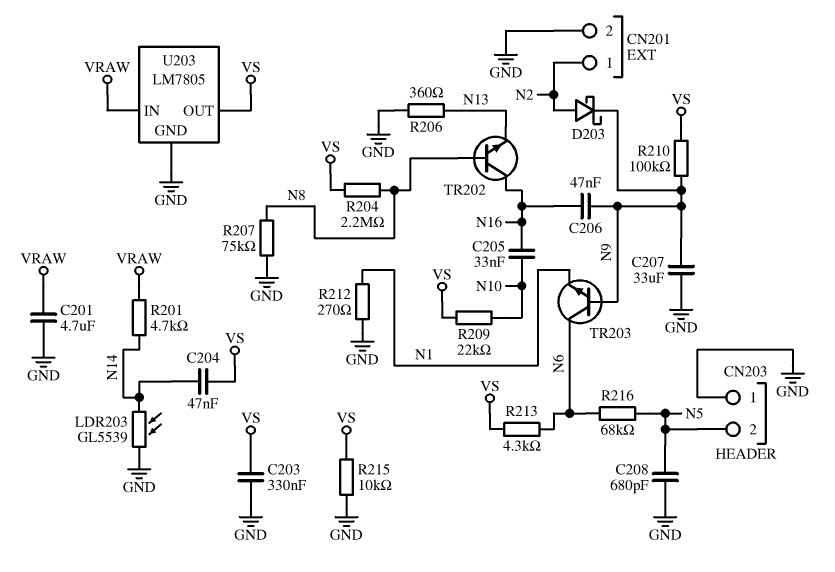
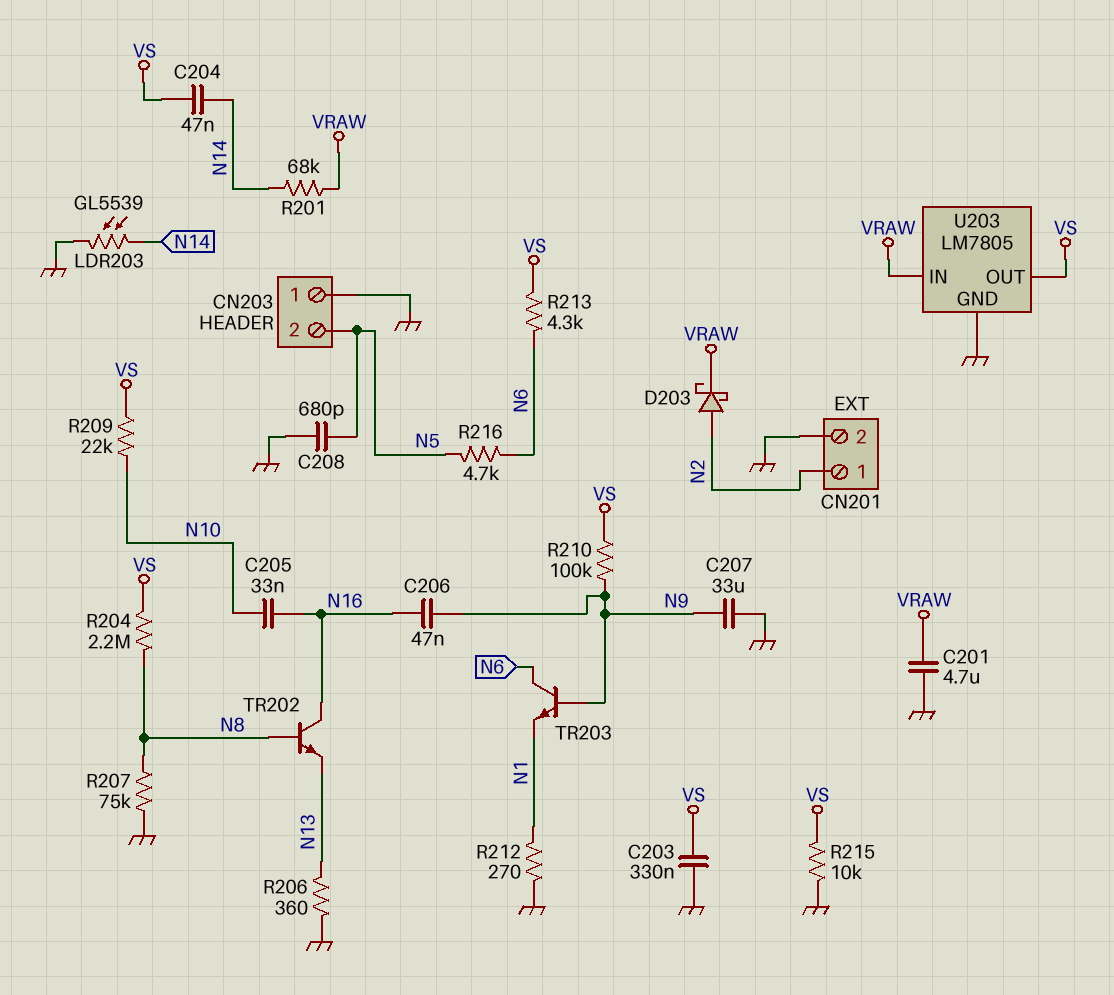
D203: schottky (A N2, K N9) -> schottky (A N2, K VRAW)
R201: 4.7k (N14, VRAW) -> 68k (N14, VRAW)
R216: 68k (N5, N6) -> 4.7k (N5, N6)

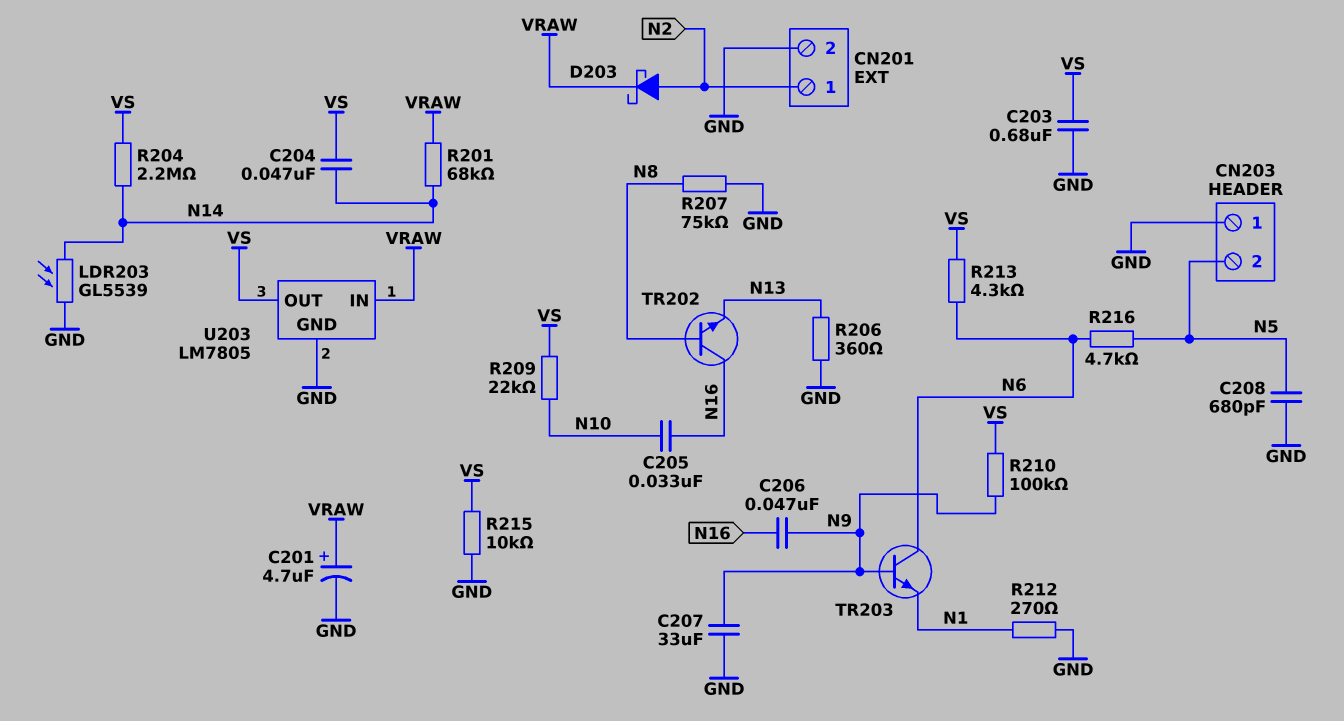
C201: 4.7uF (GND, VRAW) -> 4.7uF (plus VRAW, minus GND)
C203: 330nF (GND, VS) -> 680nF (GND, VS)
R204: 2.2M (N8, VS) -> 2.2M (N14, VS)

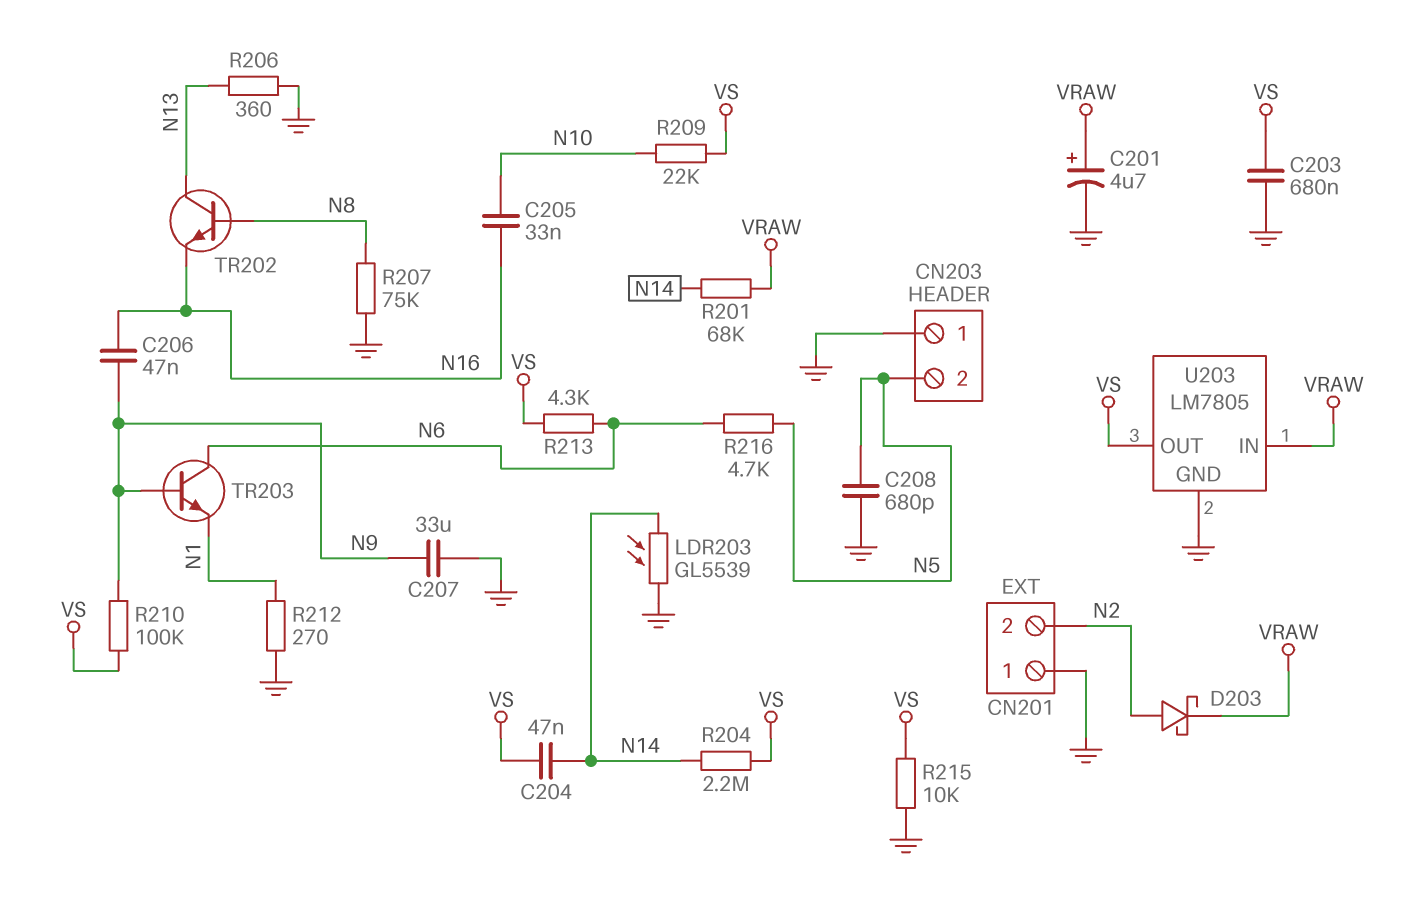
CN201 pin 1: N2 -> GND
CN201 pin 2: GND -> N2
TR202: NPN (B N8, C N16, E N13) -> NPN (B N8, C N13, E N16)

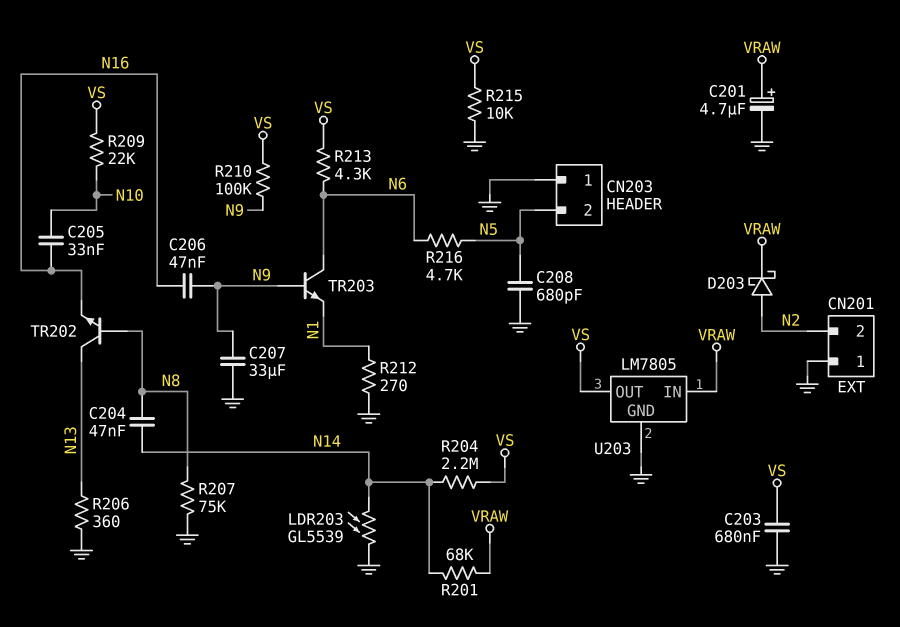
C204: 47nF (N14, VS) -> 47nF (N8, N14)

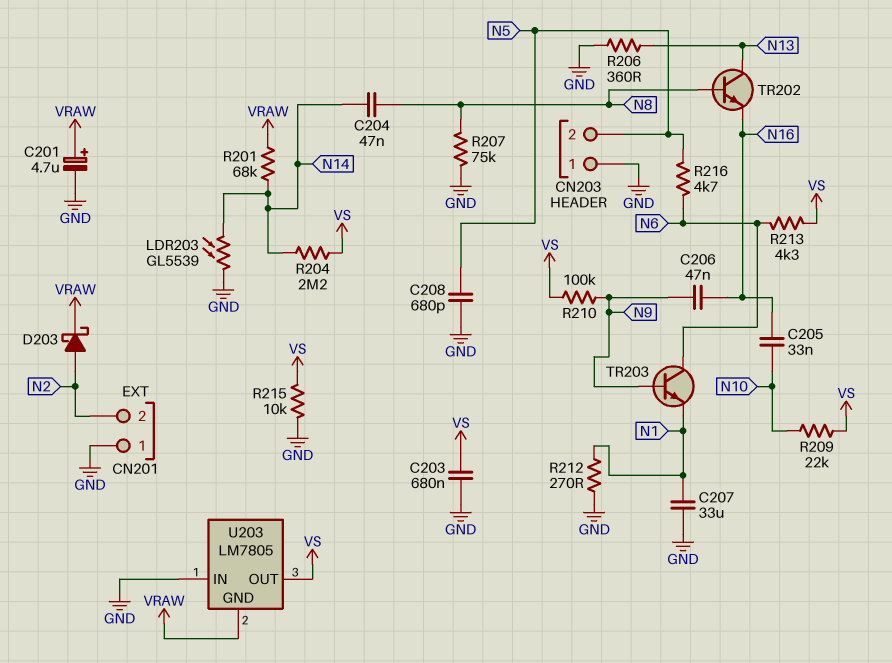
C207: 33uF (GND, N9) -> 33uF (GND, N1)
U203 pin GND: GND -> VRAW
U203 pin IN: VRAW -> GND

